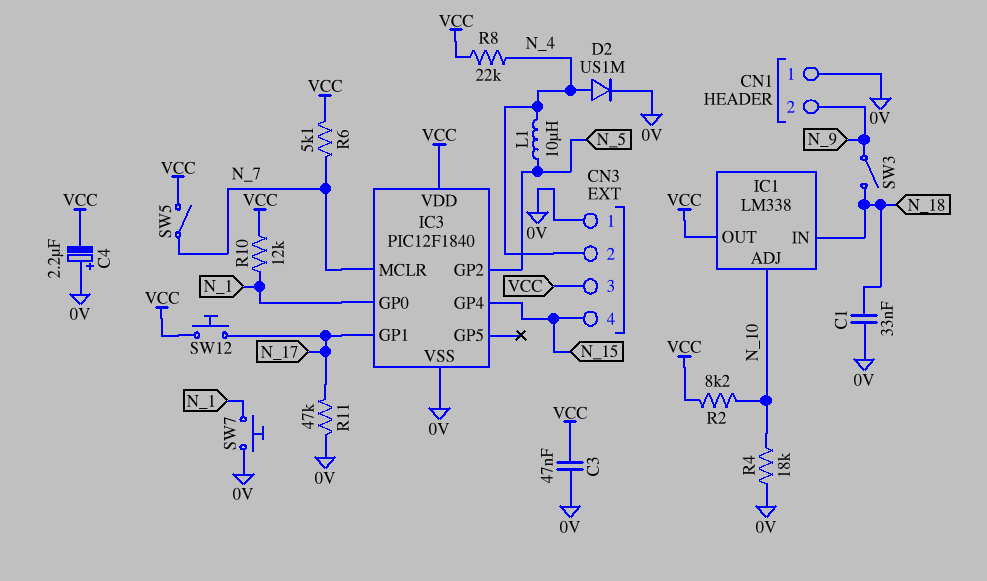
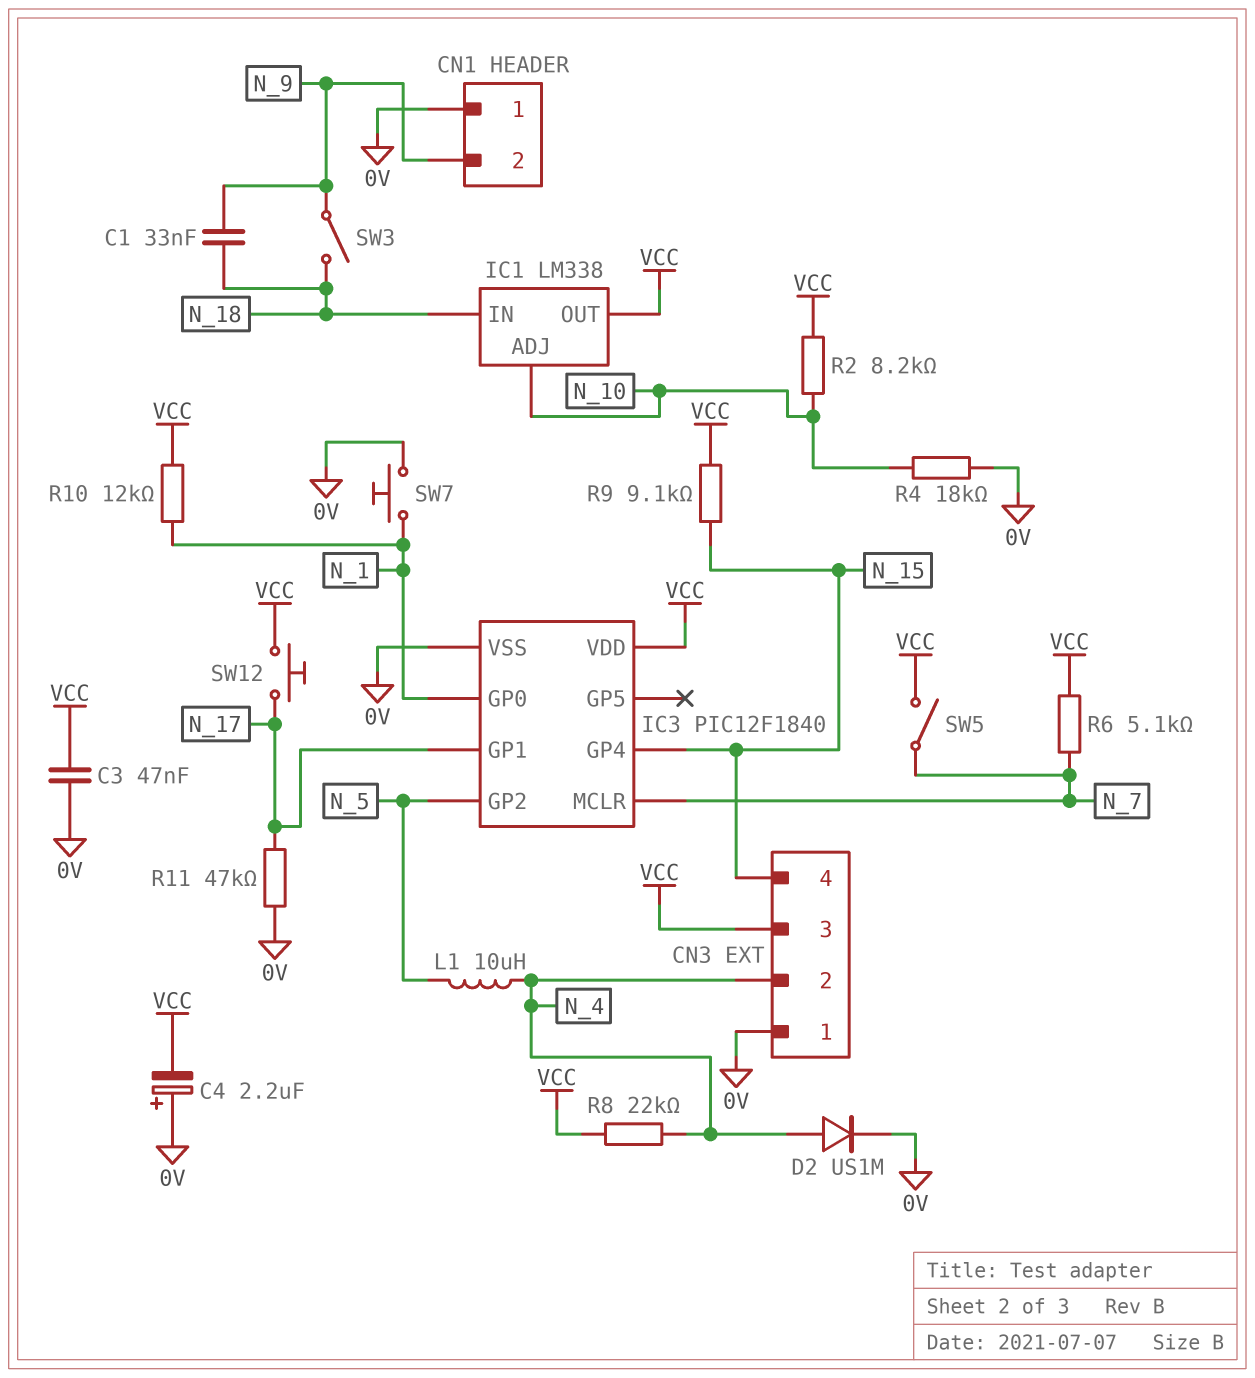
C1: 33nF (0V, N_18) -> 33nF (N_9, N_18)
R9: none -> 9.1k (N_15, VCC)

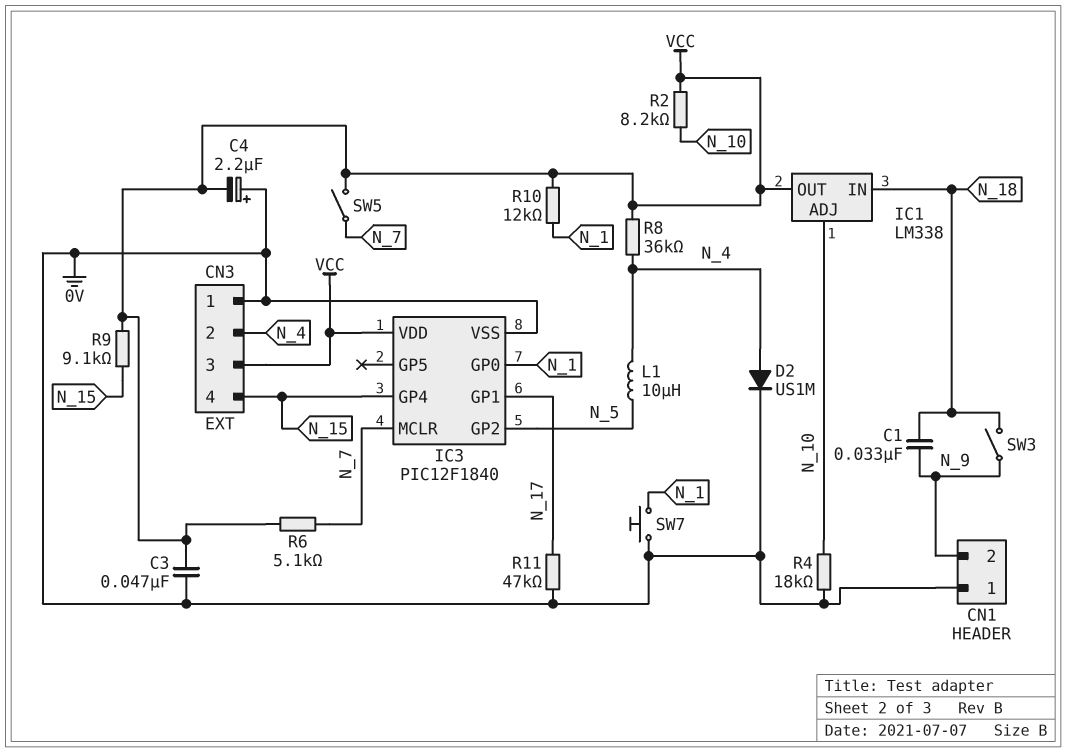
R8: 22k (N_4, VCC) -> 36k (N_4, VCC)
SW12: button (N_17, VCC) -> none

